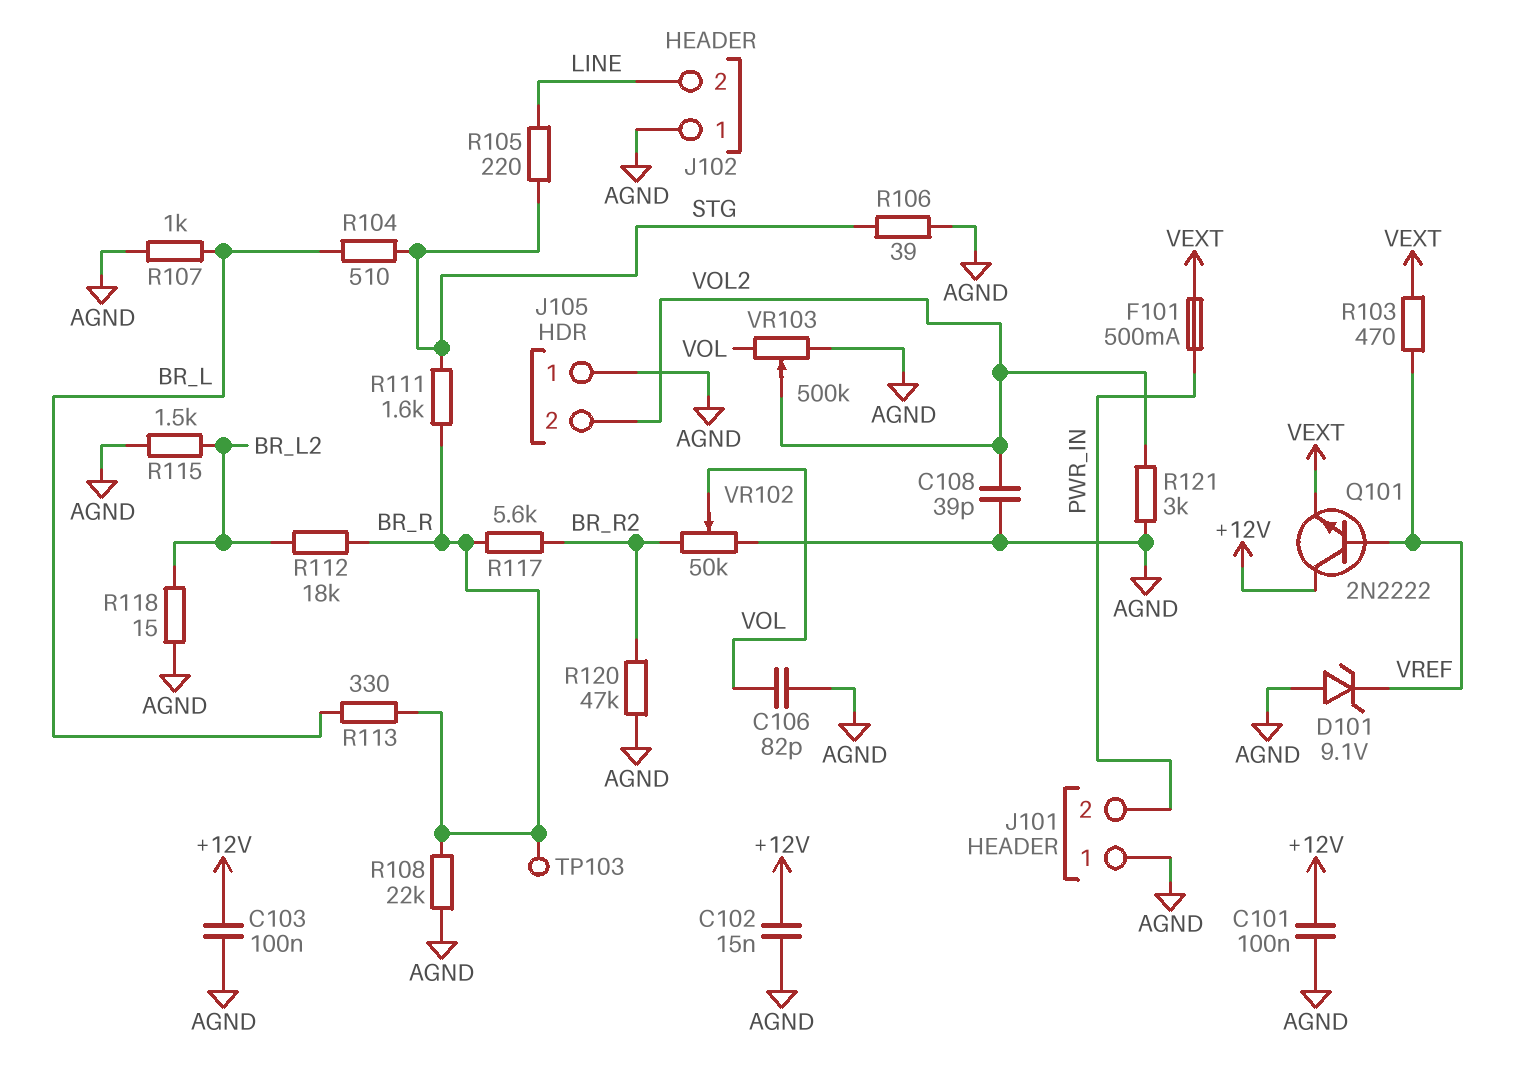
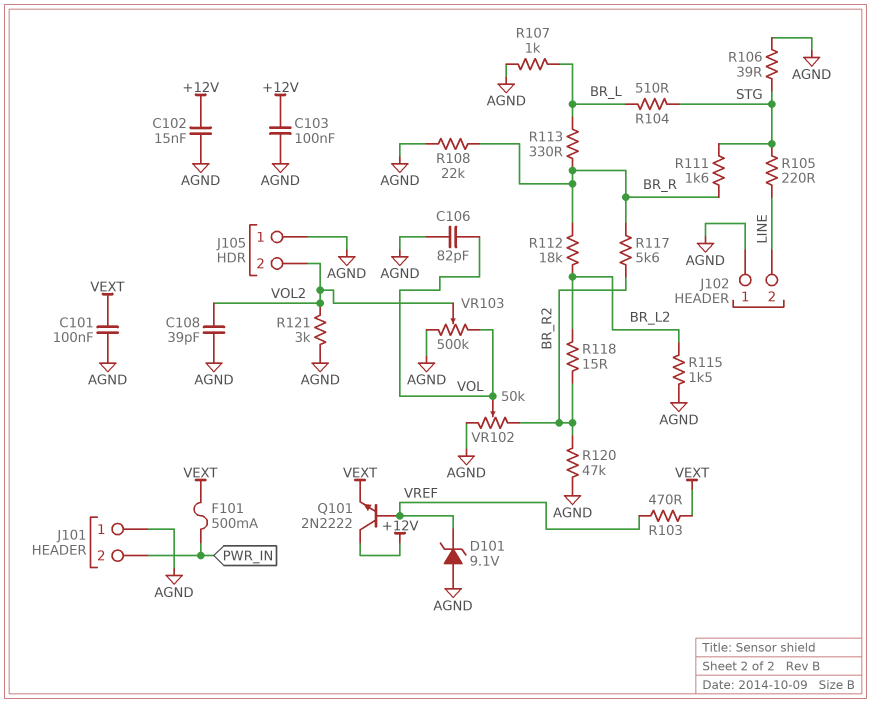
C101: 100nF (+12V, AGND) -> 100nF (AGND, VEXT)
R118: 15 (AGND, BR_L2) -> 15 (BR_L2, BR_R2)
TP103: test point (BR_R) -> none

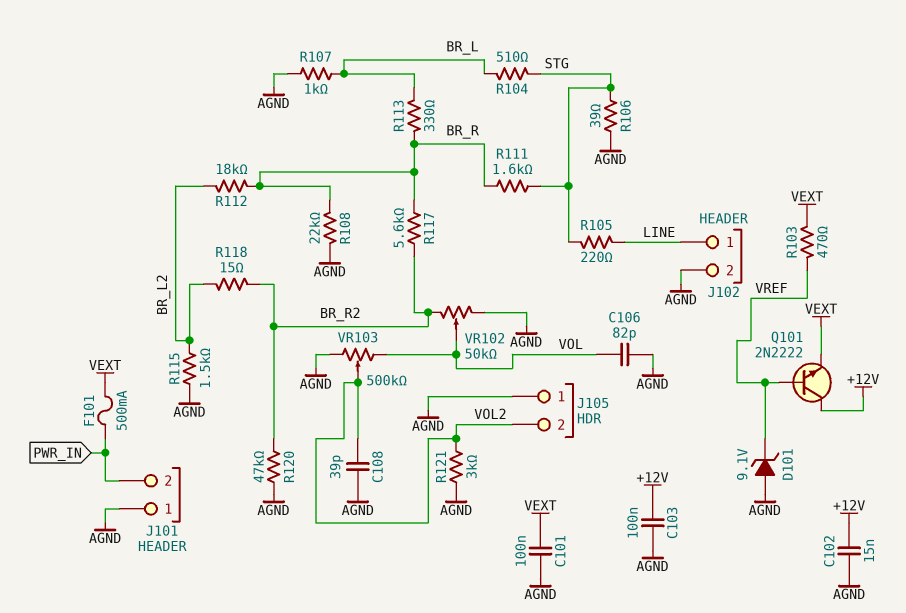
J102 pin 1: AGND -> LINE
J102 pin 2: LINE -> AGND

